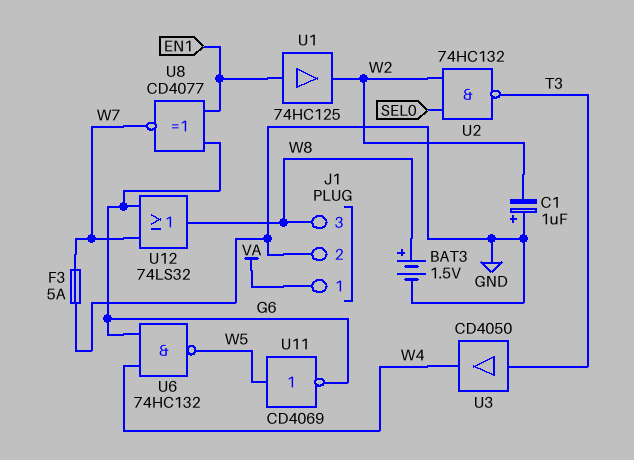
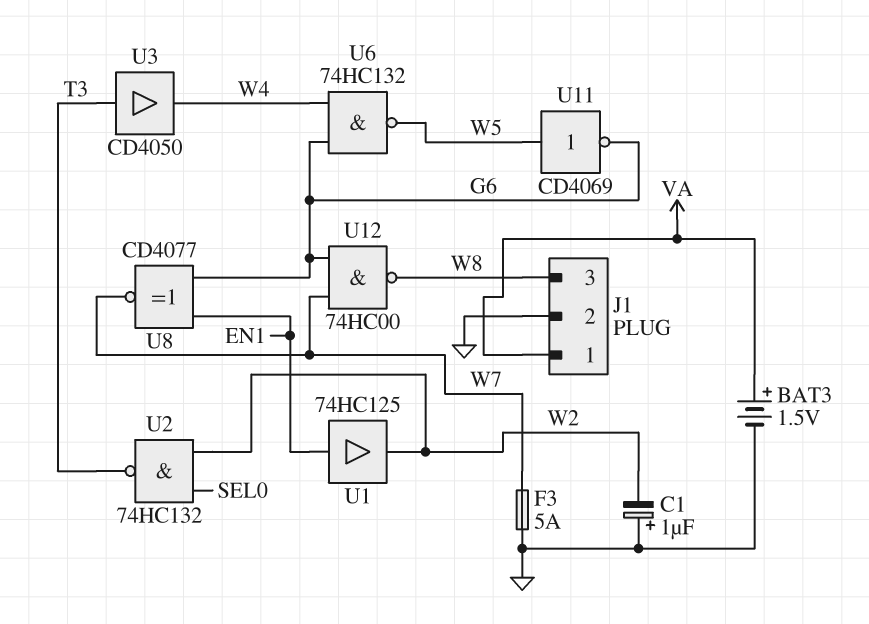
BAT3: 1.5V (plus W8, minus GND) -> 1.5V (plus VA, minus GND)
U12: OR 74LS32 (in G6, in W7, out W8) -> NAND 74HC00 (in G6, in W7, out W8)

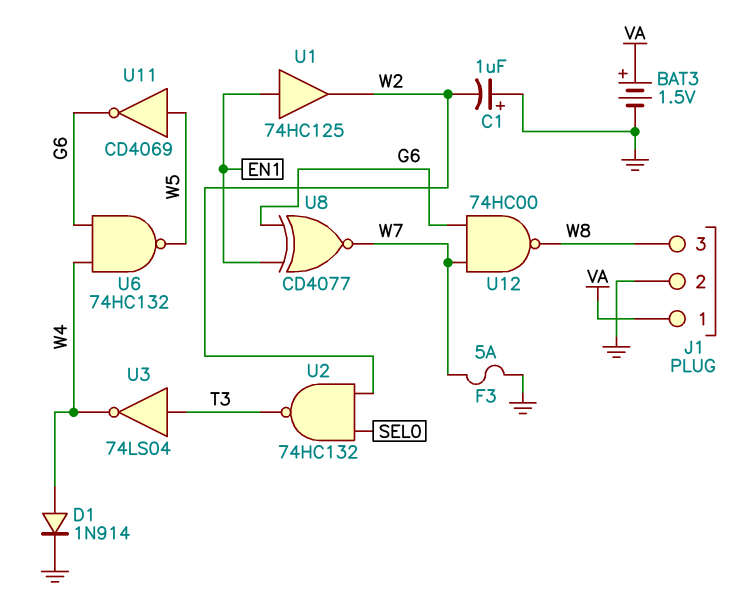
D1: none -> diode 1N914 (A W4, K GND)
U3: buffer CD4050 (in T3, out W4) -> NOT 74LS04 (in T3, out W4)

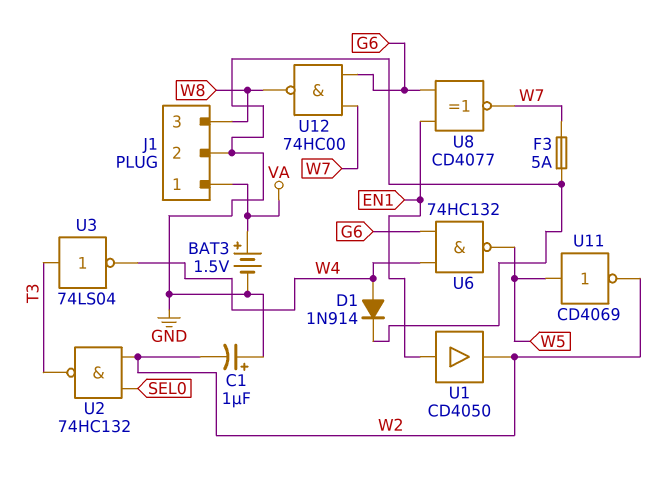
U1: buffer 74HC125 (in EN1, out W2) -> buffer CD4050 (in EN1, out W2)
U11: NOT CD4069 (in W5, out G6) -> NOT CD4069 (in W5, out W2)

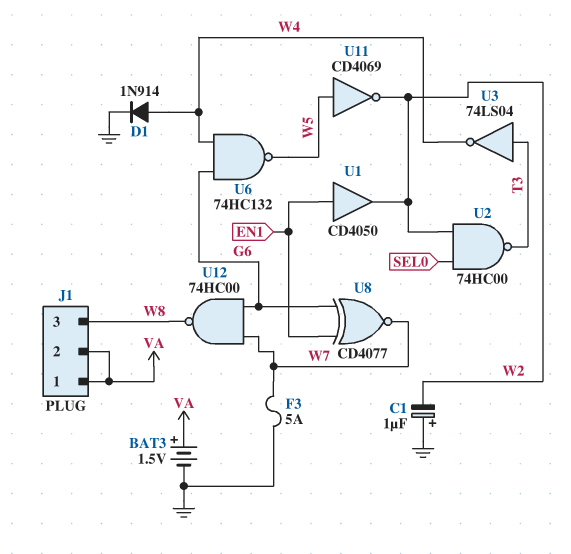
J1 pin 2: GND -> VA
U2: NAND 74HC132 (in SEL0, in W2, out T3) -> NAND 74HC00 (in SEL0, in W2, out T3)

